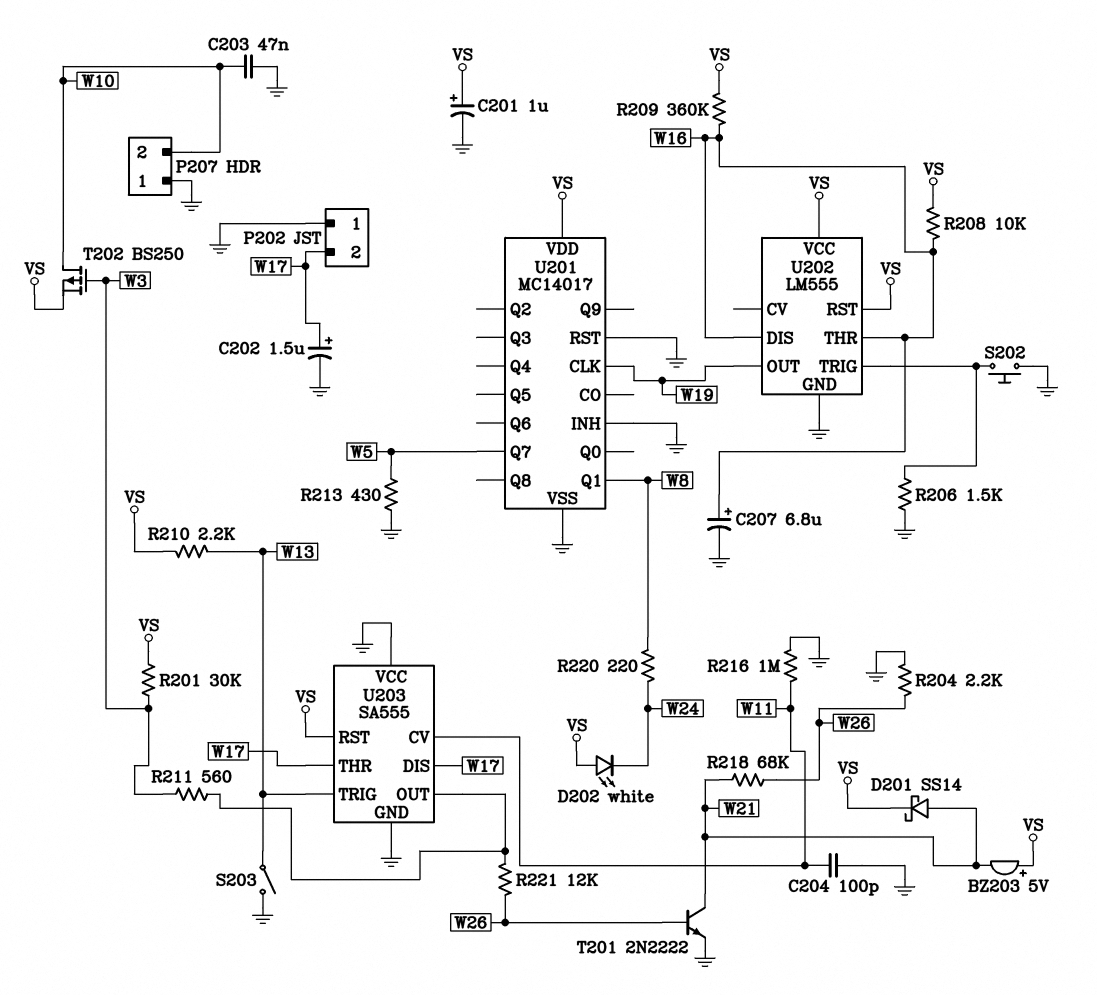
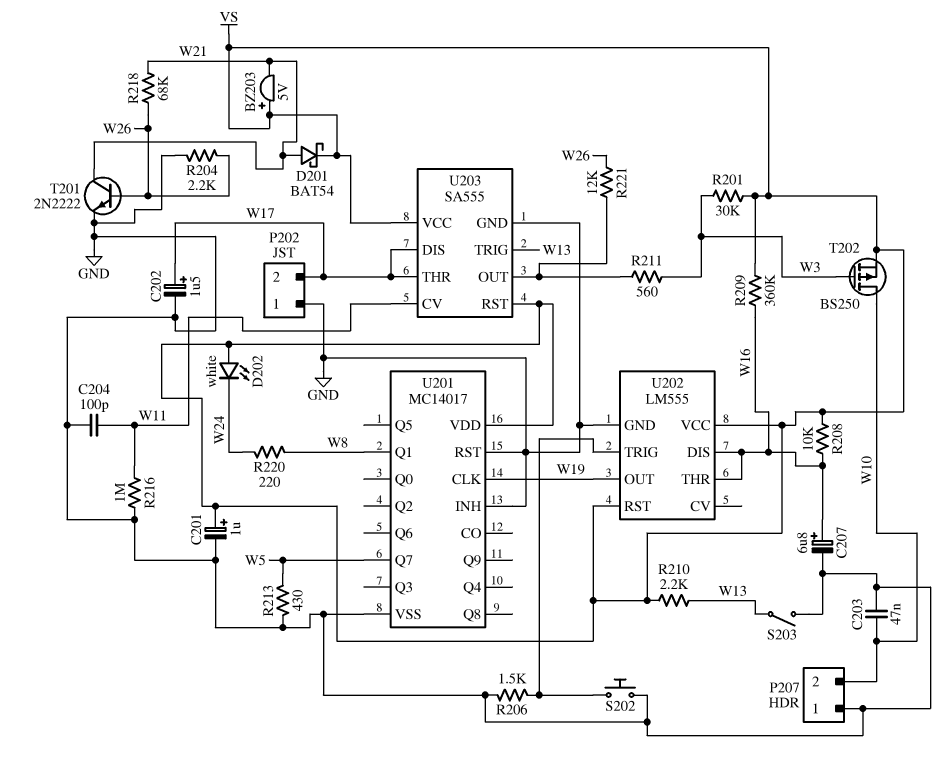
D201: schottky SS14 (A W21, K VS) -> schottky BAT54 (A W21, K VS)
U203 pin VCC: GND -> VS

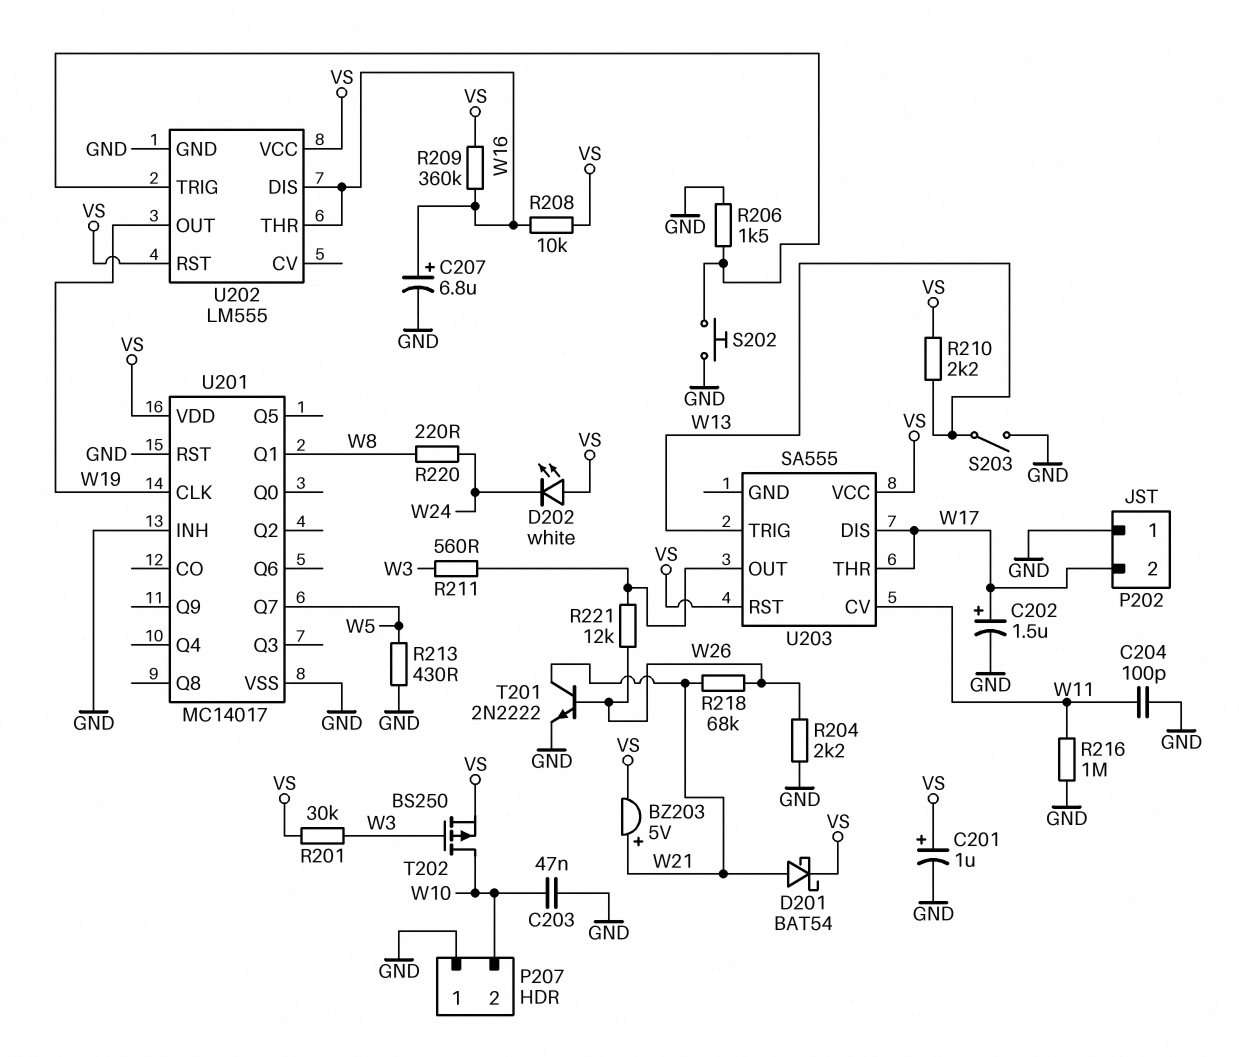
BZ203: buzzer 5V (plus VS, minus W21) -> buzzer 5V (plus W21, minus VS)
U203 pin GND: GND -> none

